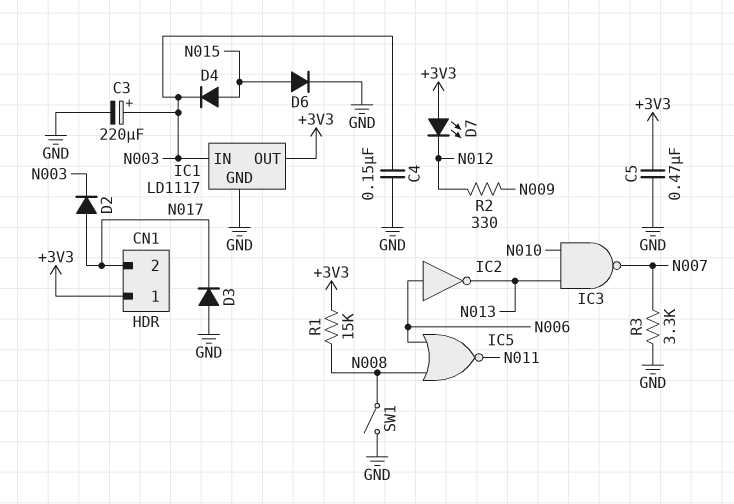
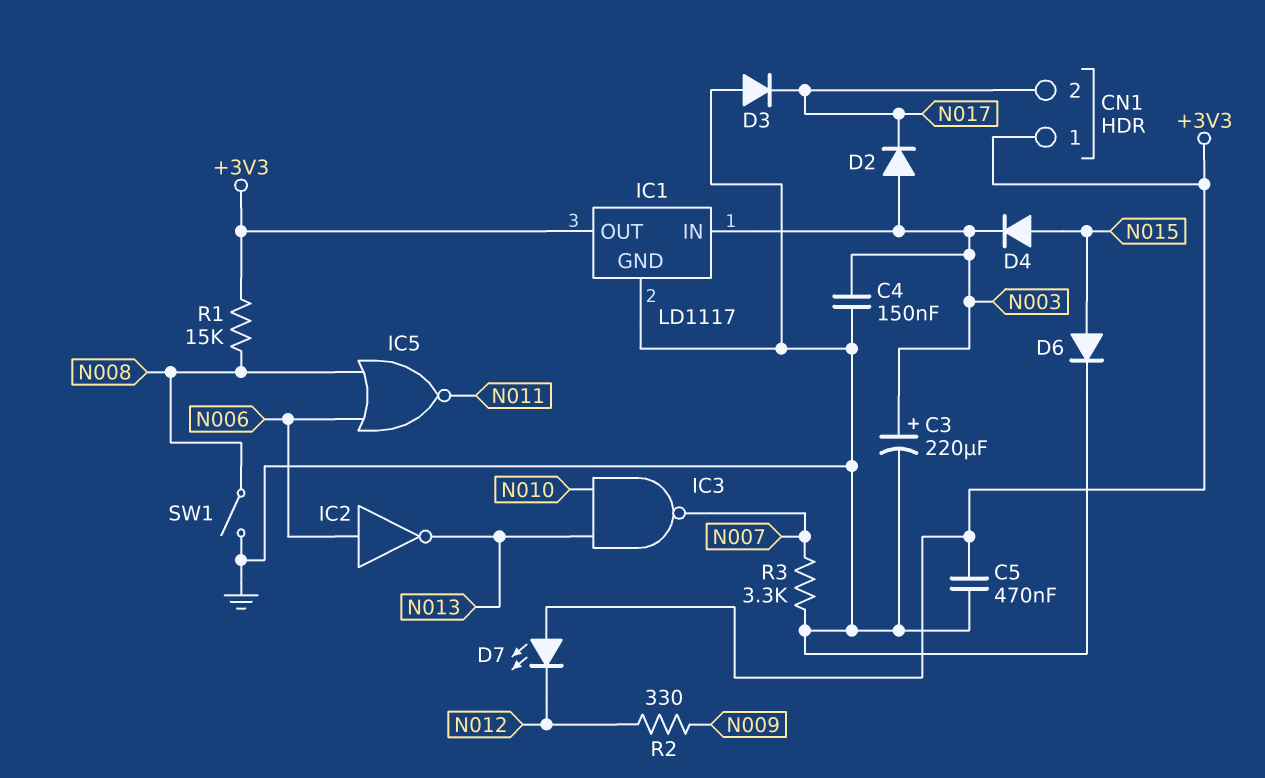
D2: diode (A N017, K N003) -> diode (A N003, K N017)

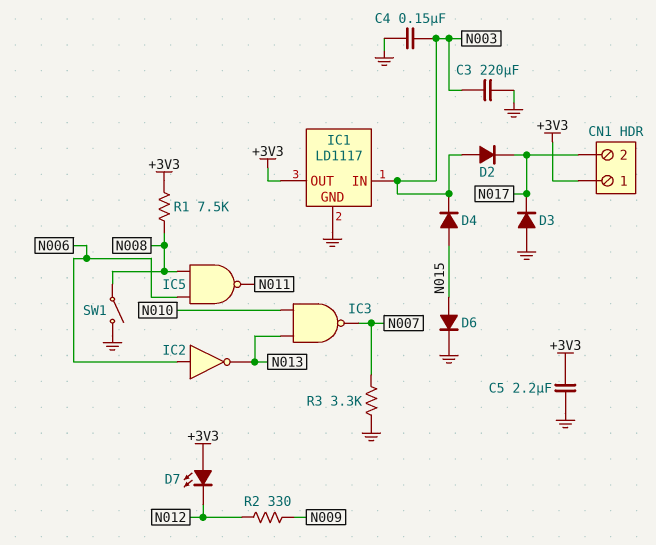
C3: 220uF (plus N003, minus GND) -> 220uF (GND, N003)
C5: 470nF (+3V3, GND) -> 2.2uF (+3V3, GND)
IC5: NOR (in N006, in N008, out N011) -> NAND (in N006, in N008, out N011)
R1: 15k (+3V3, N008) -> 7.5k (+3V3, N008)

